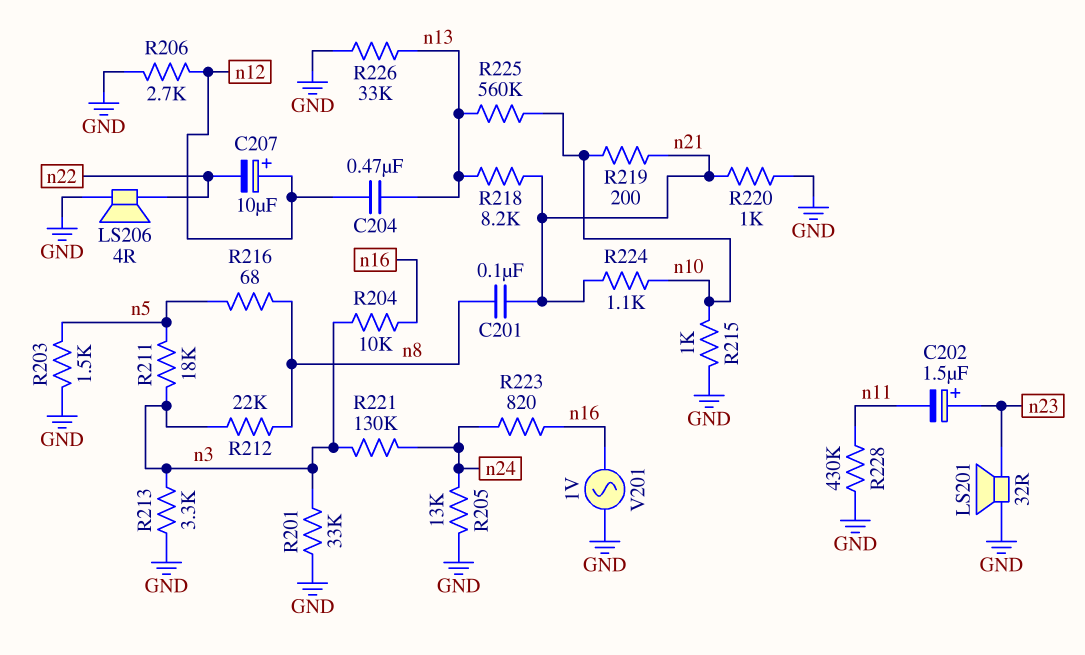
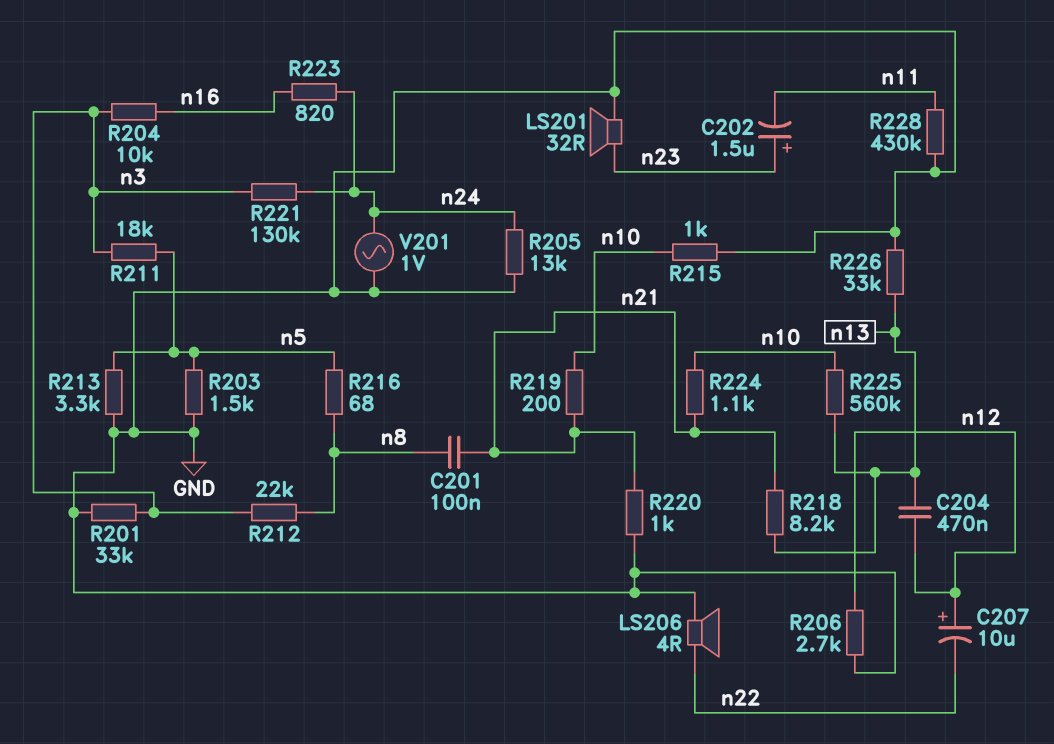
R213: 3.3k (GND, n3) -> 3.3k (GND, n5)
V201: AC 1V (GND, n16) -> AC 1V (GND, n24)

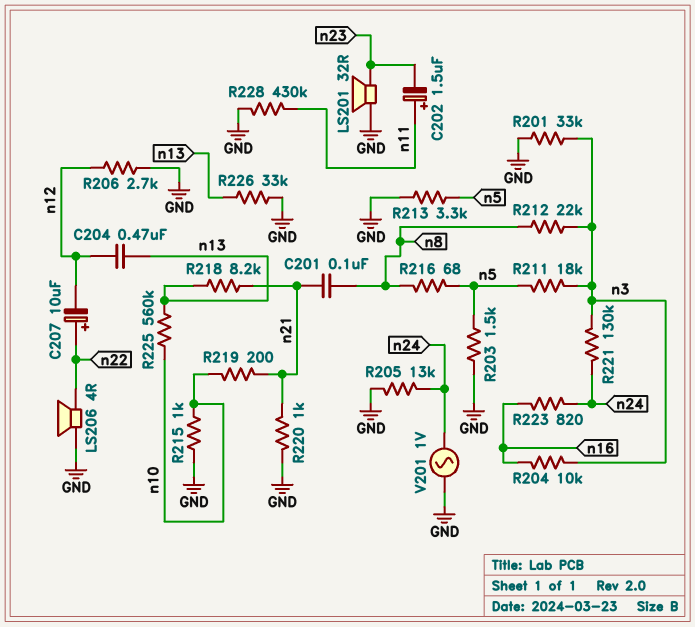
C202: 1.5uF (plus n23, minus n11) -> 1.5uF (plus n11, minus n23)
C207: 10uF (plus n12, minus n22) -> 10uF (plus n22, minus n12)
R224: 1.1k (n10, n21) -> none

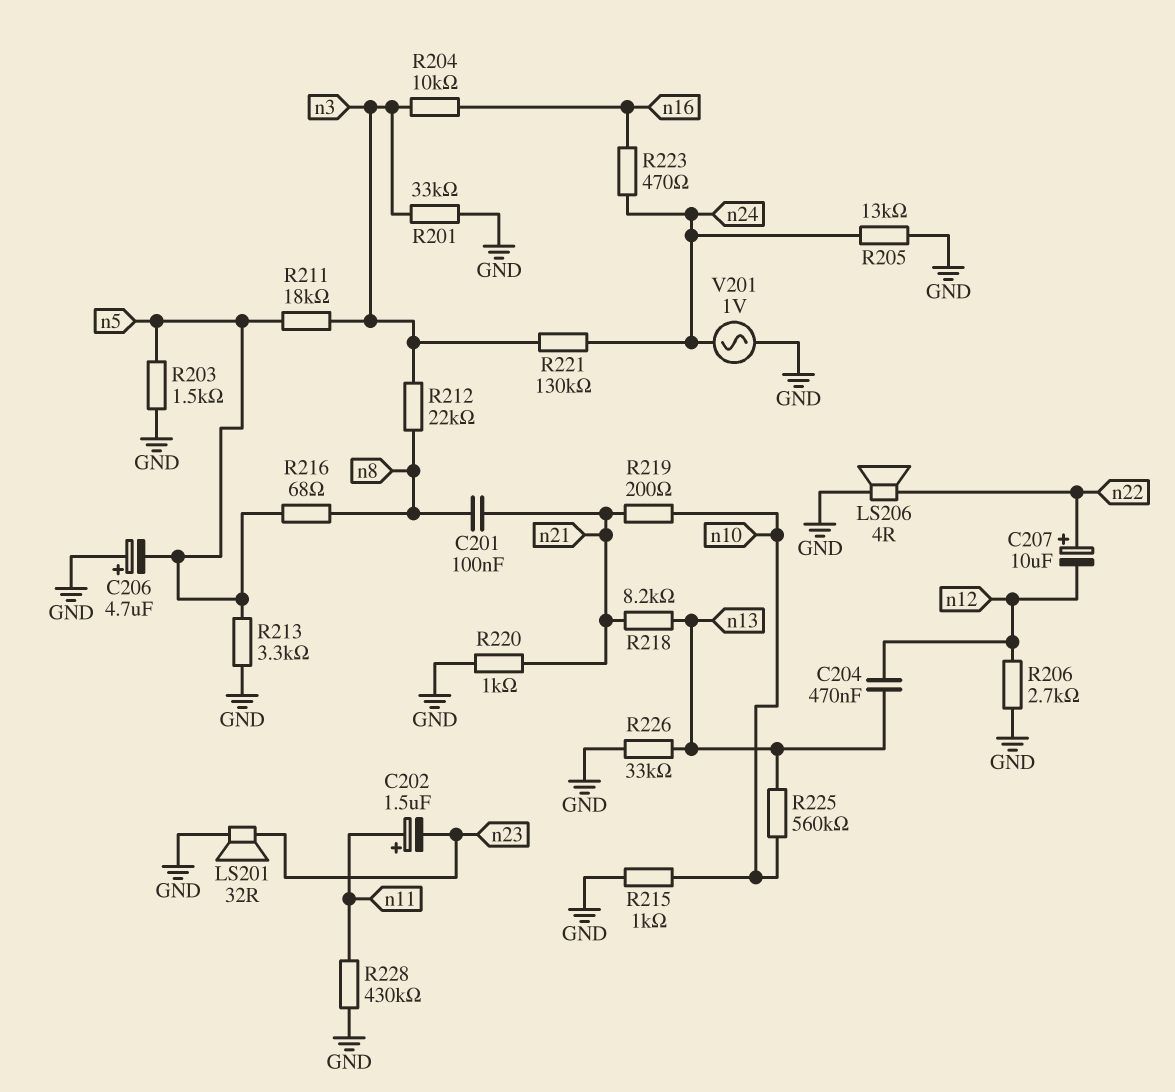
C206: none -> 4.7uF (plus GND, minus n5)
R223: 820 (n16, n24) -> 470 (n16, n24)

